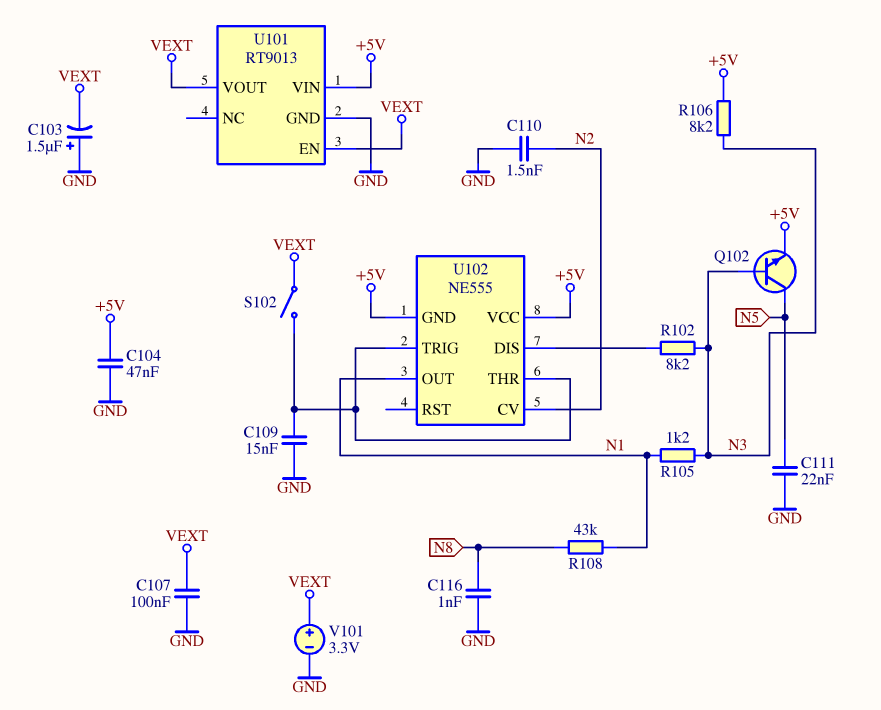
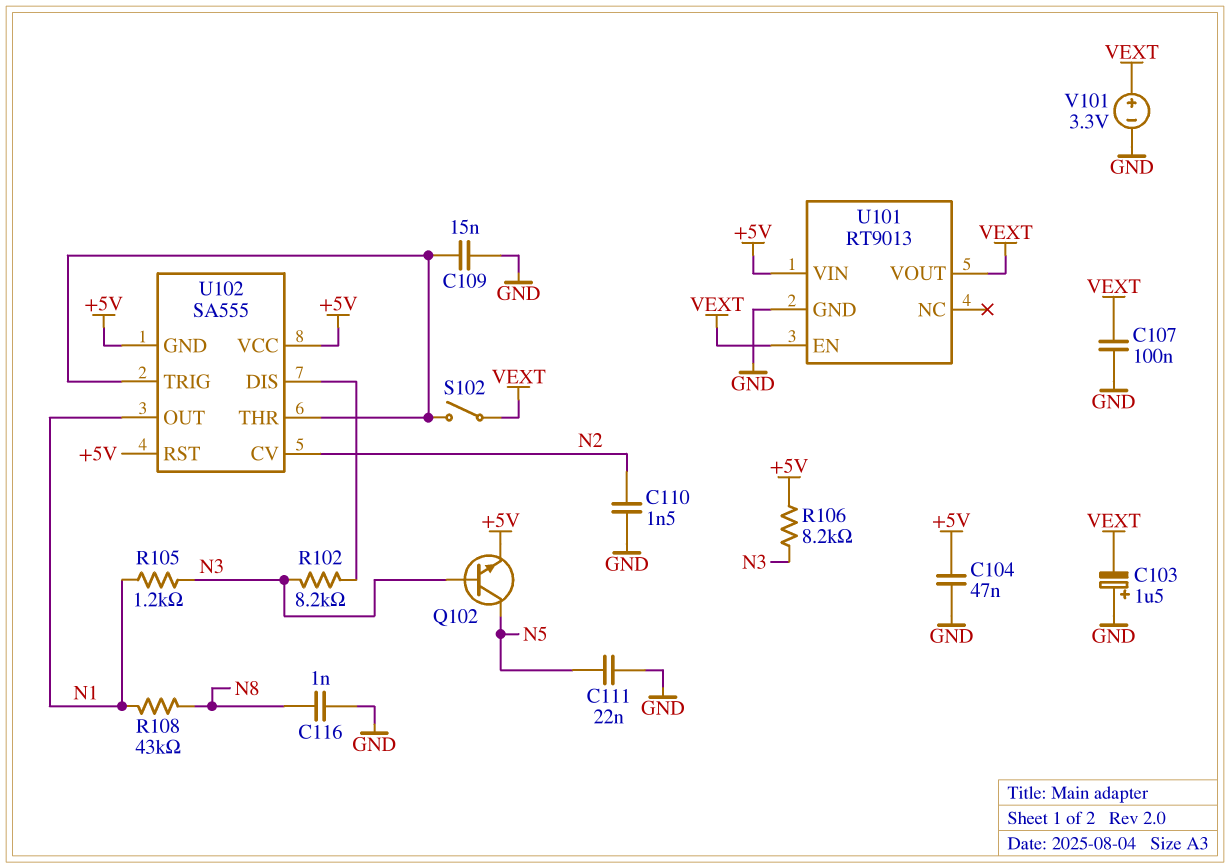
U102: NE555 -> SA555
U102 pin RST: none -> +5V

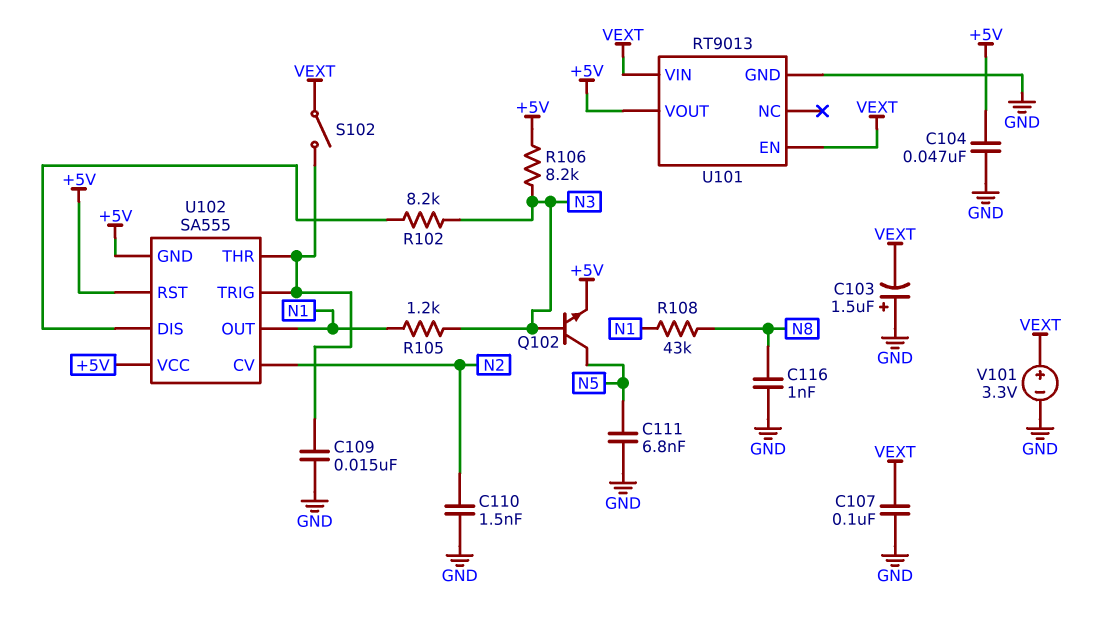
C111: 22nF (GND, N5) -> 6.8nF (GND, N5)
U101 pin VIN: +5V -> VEXT
U101 pin VOUT: VEXT -> +5V

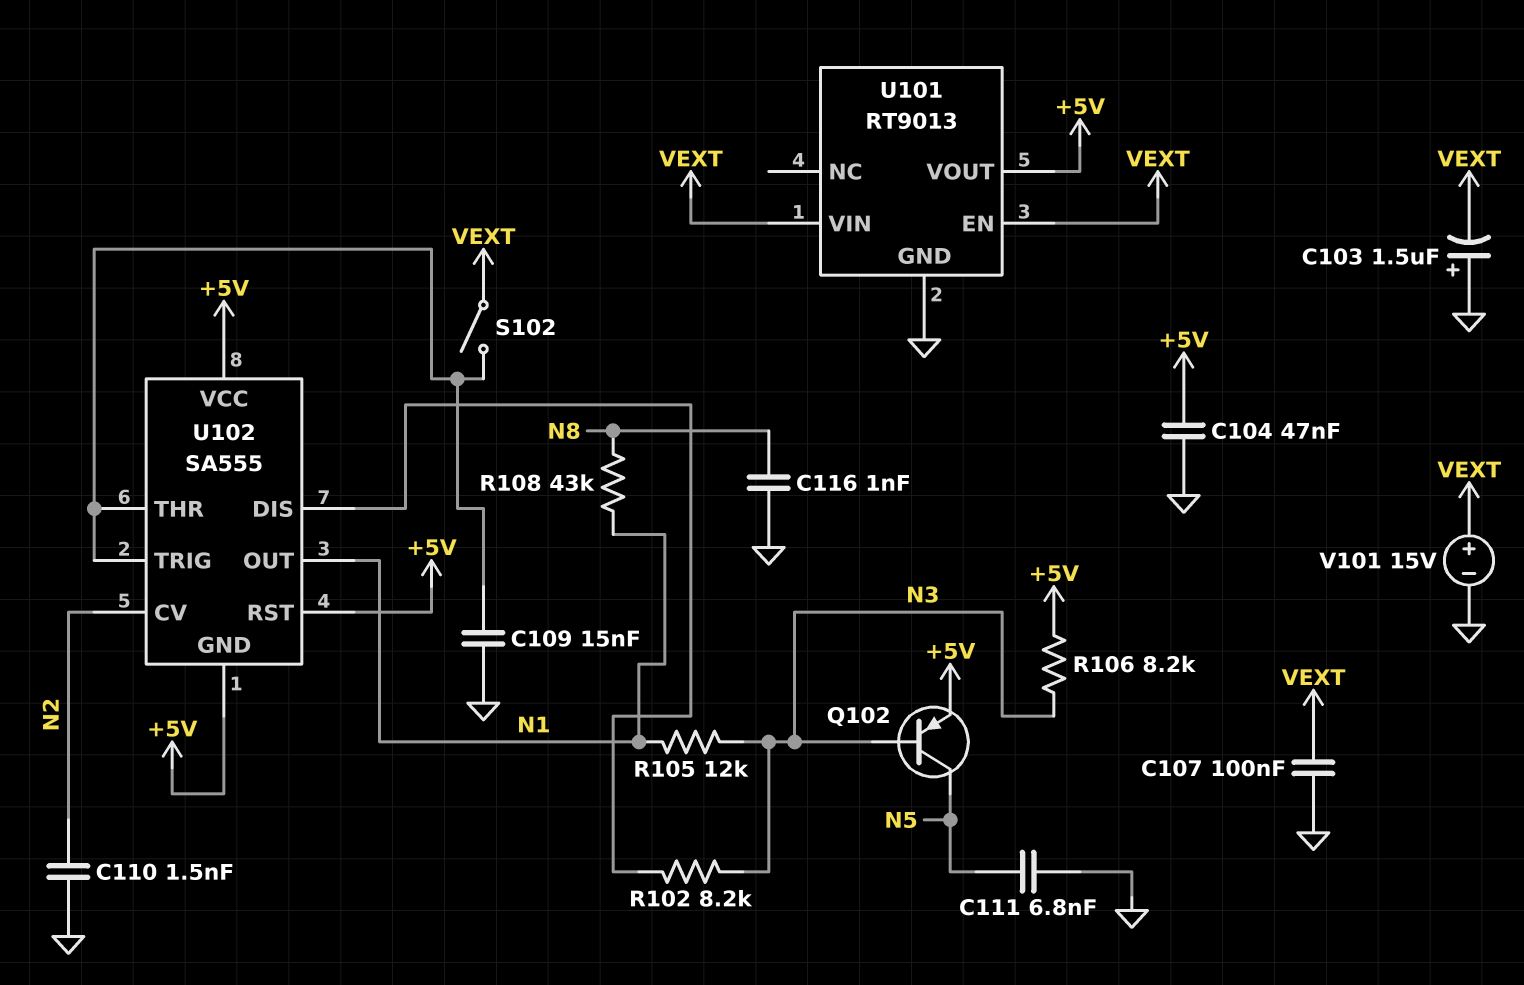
Q102: NPN (B N3, C N5, E +5V) -> PNP (B N3, C N5, E +5V)
R105: 1.2k (N1, N3) -> 12k (N1, N3)
V101: 3.3V (plus VEXT, minus GND) -> 15V (plus VEXT, minus GND)

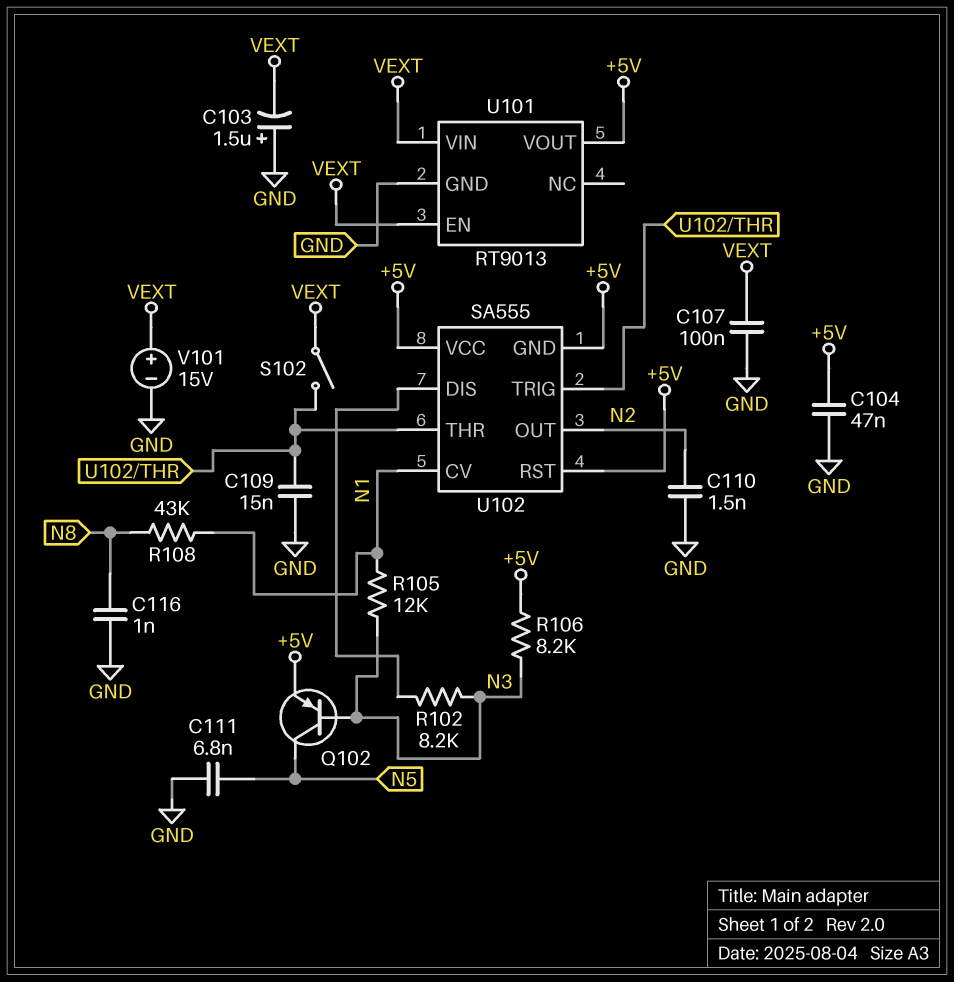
U102 pin CV: N2 -> N1
U102 pin OUT: N1 -> N2

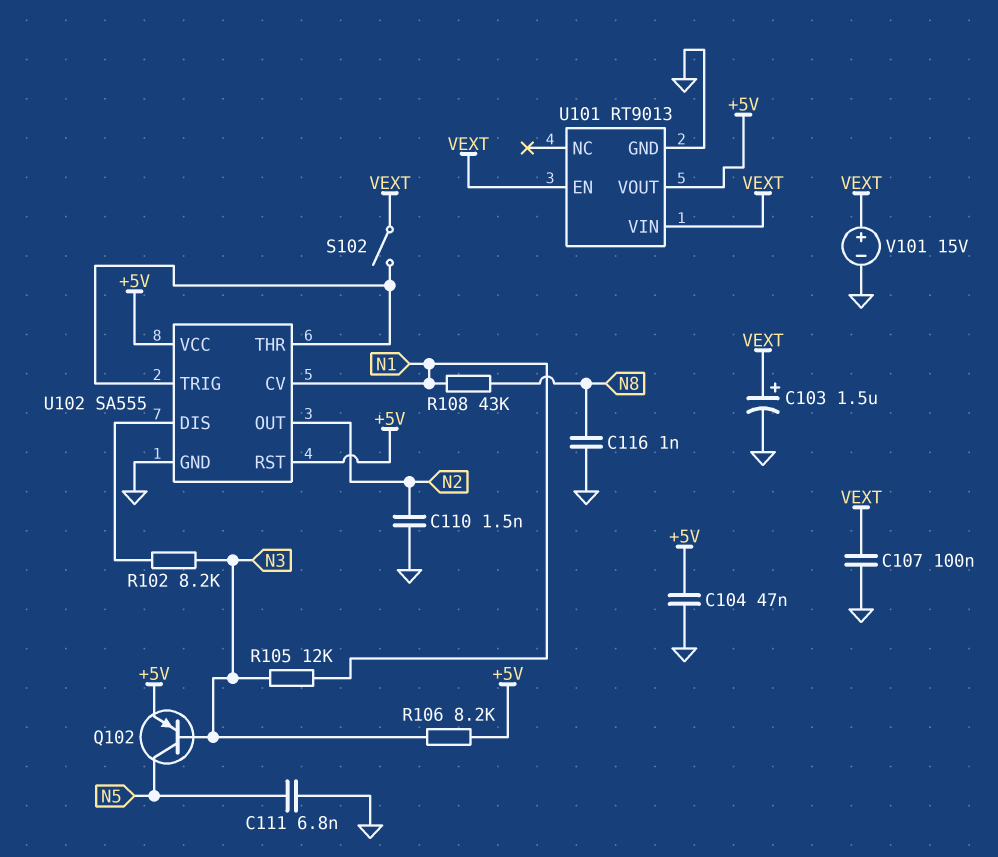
C103: 1.5uF (plus GND, minus VEXT) -> 1.5uF (plus VEXT, minus GND)
C109: 15nF (GND, U102/THR) -> none
U102 pin GND: +5V -> GND

